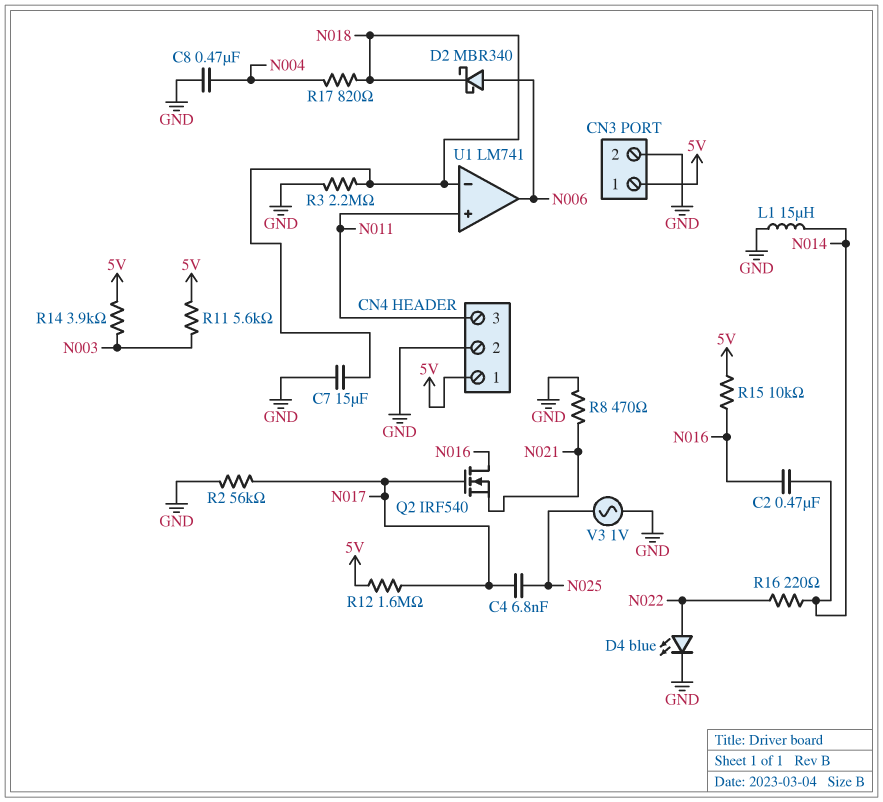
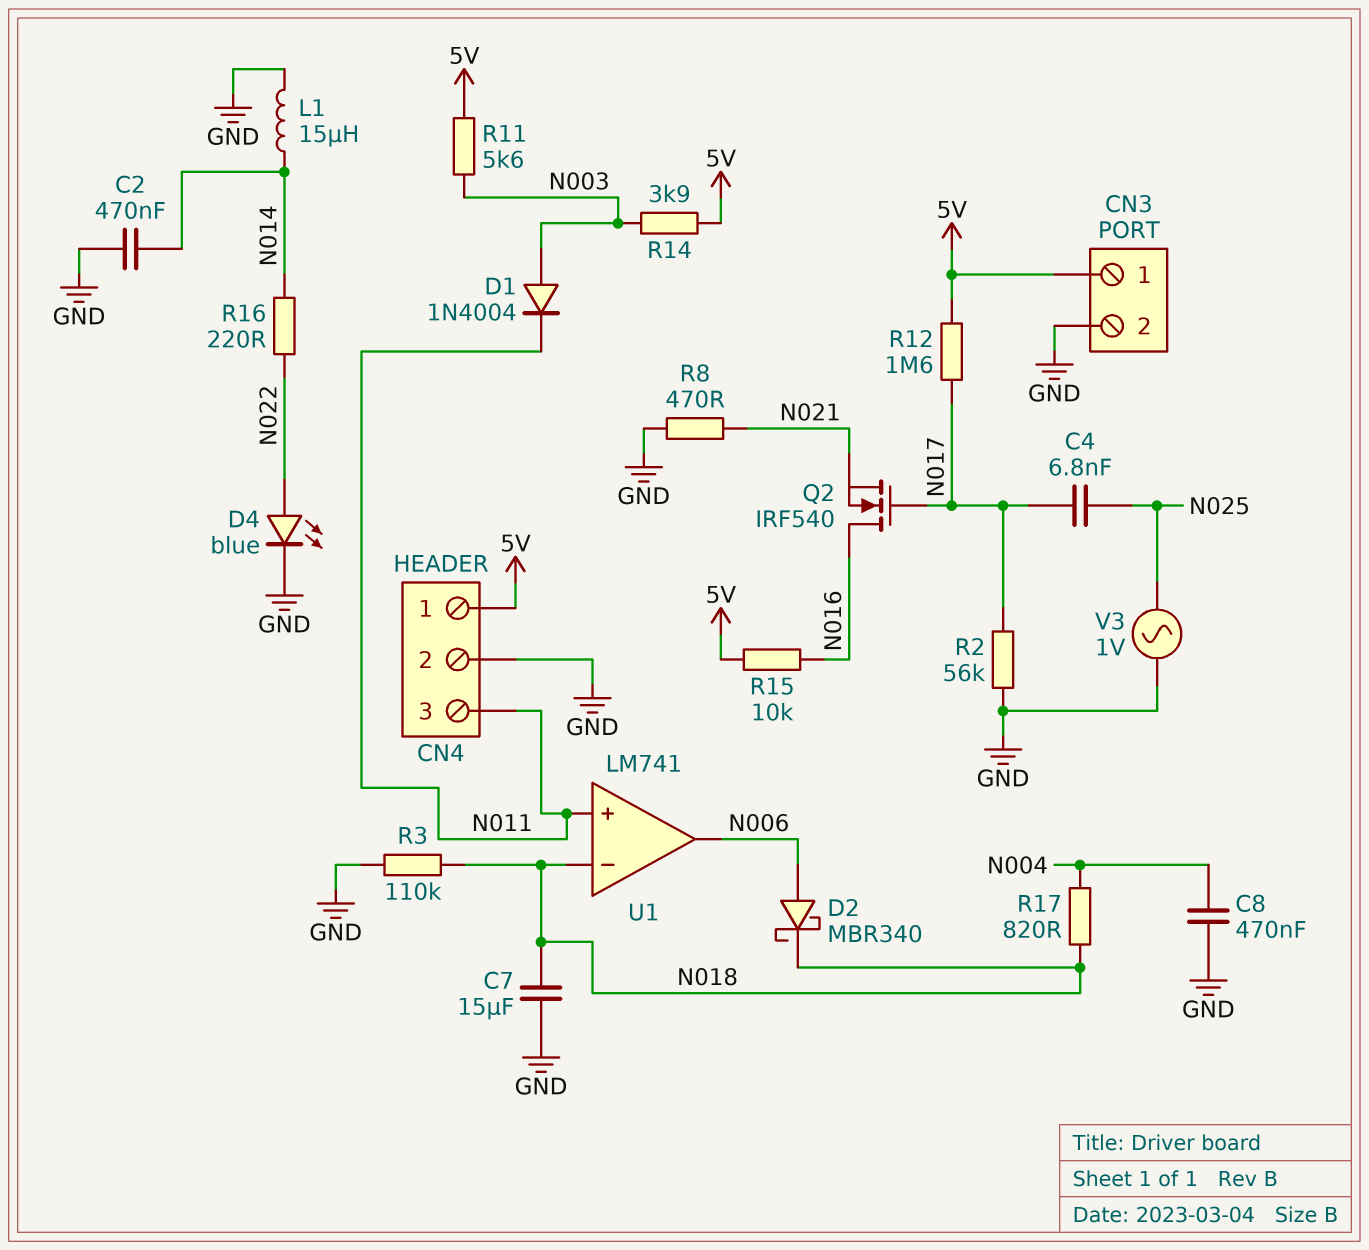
C2: 470nF (N014, N016) -> 470nF (GND, N014)
D1: none -> diode 1N4004 (A N003, K N011)
R3: 2.2M (GND, N018) -> 110k (GND, N018)

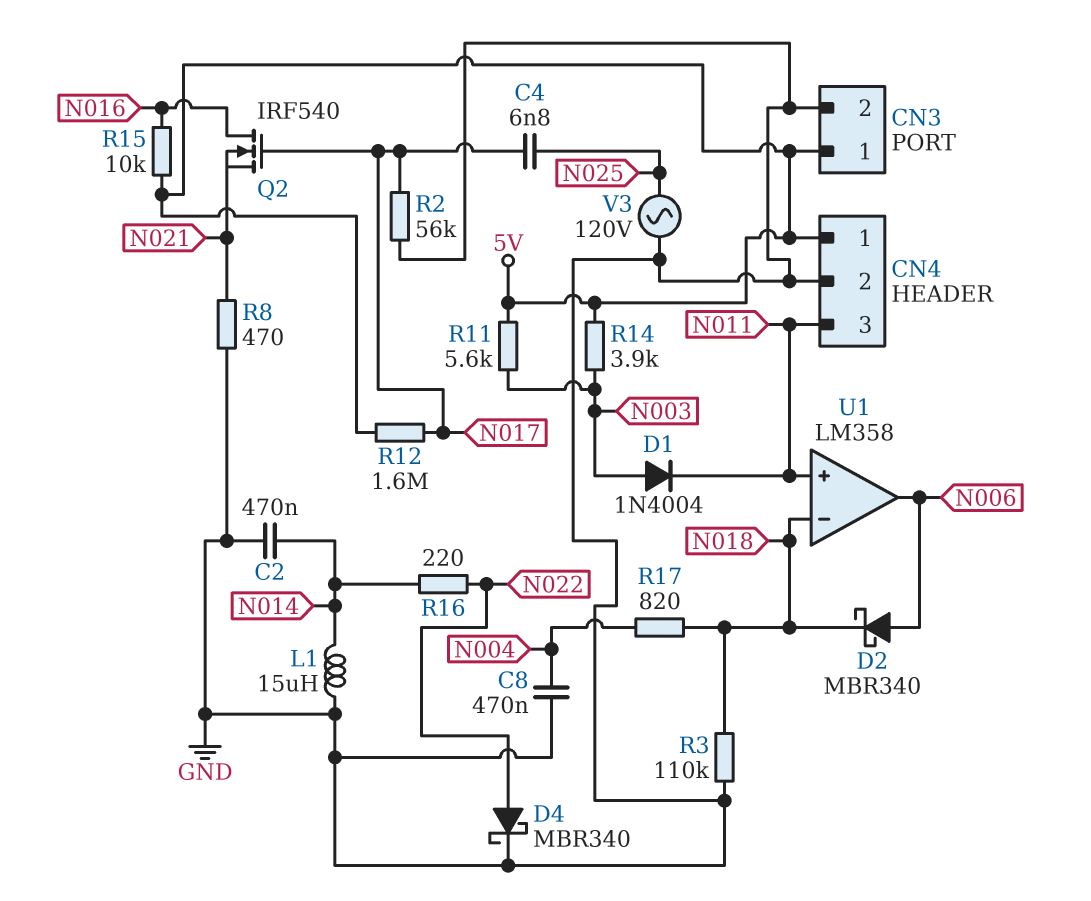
C7: 15uF (GND, N018) -> none
D4: LED blue (A N022, K GND) -> schottky MBR340 (A N022, K GND)
U1: LM741 -> LM358
V3: AC 1V (GND, N025) -> AC 120V (GND, N025)

